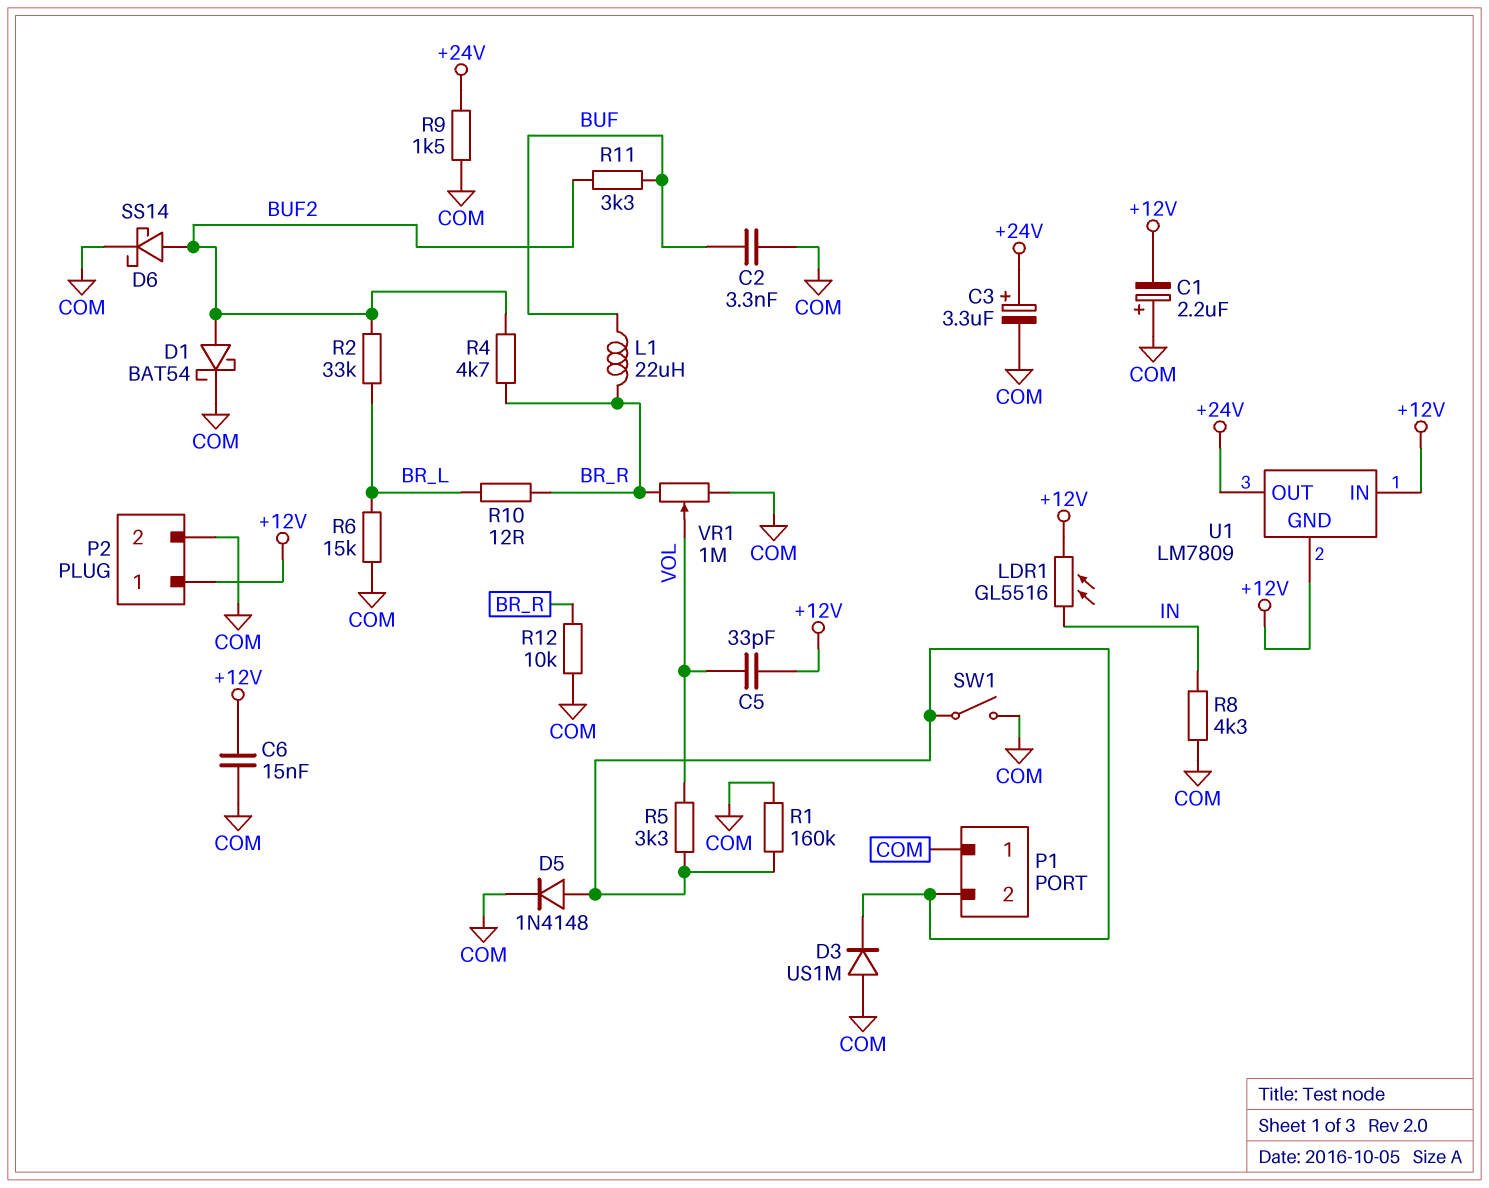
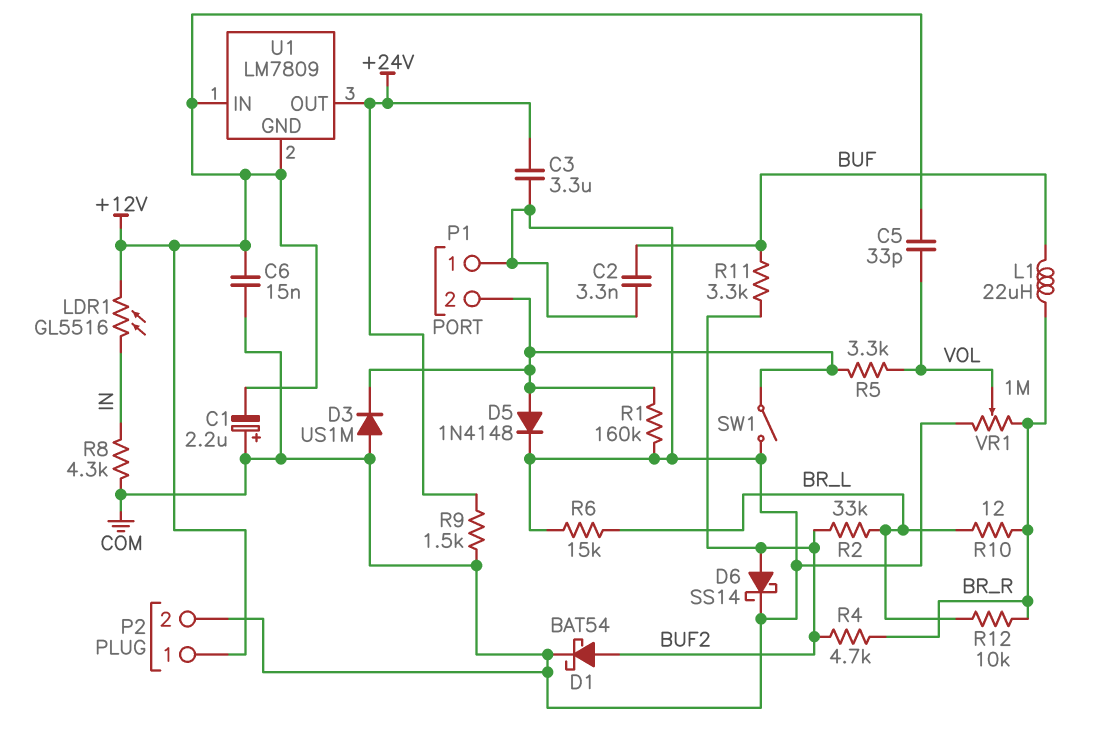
C3: 3.3uF (plus +24V, minus COM) -> 3.3uF (+24V, COM)
R12: 10k (BR_R, COM) -> 10k (BR_L, BR_R)

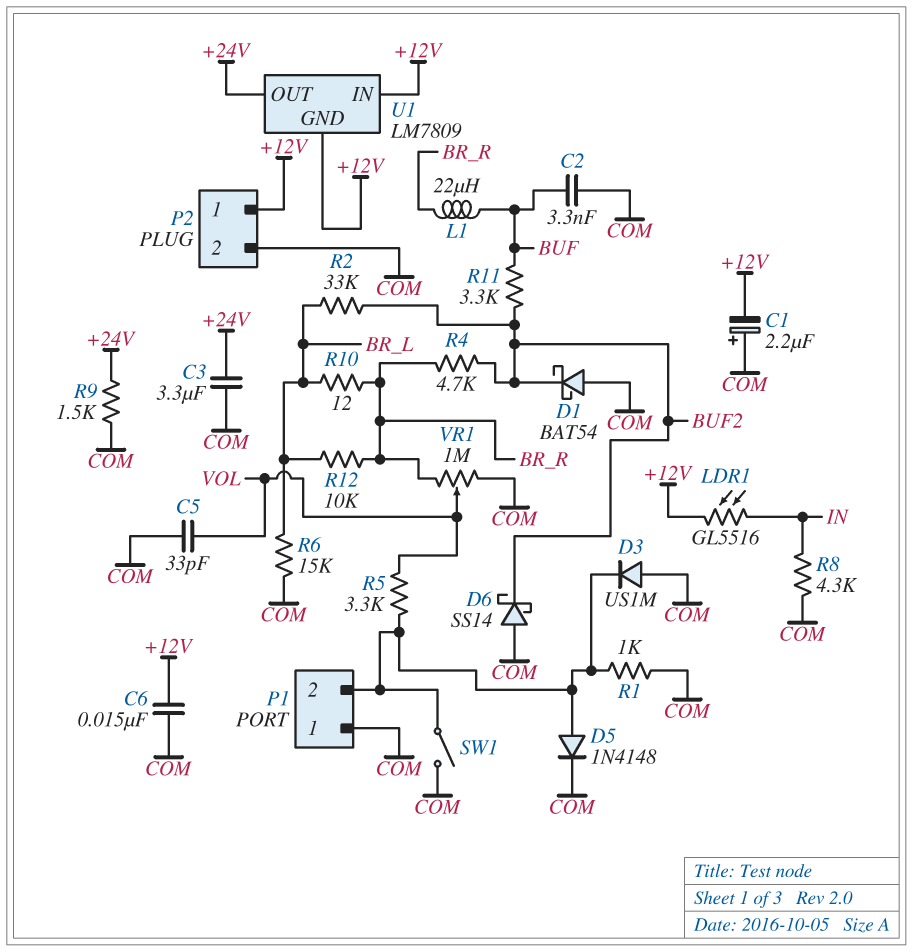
C5: 33pF (+12V, VOL) -> 33pF (COM, VOL)
D1: schottky BAT54 (A BUF2, K COM) -> schottky BAT54 (A COM, K BUF2)
D6: schottky SS14 (A BUF2, K COM) -> schottky SS14 (A COM, K BUF2)
R1: 160k (COM, P1/2) -> 1k (COM, P1/2)

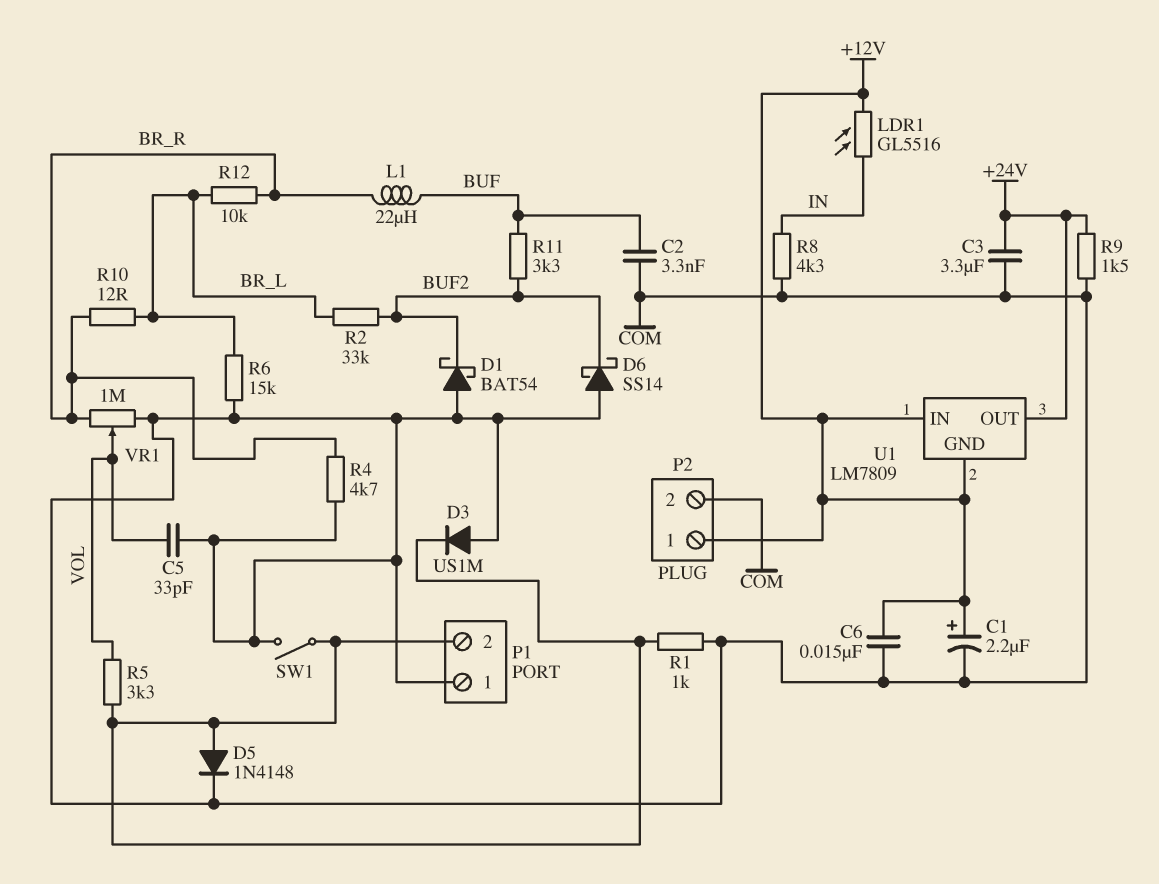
C1: 2.2uF (plus COM, minus +12V) -> 2.2uF (plus +12V, minus COM)
R4: 4.7k (BR_R, BUF2) -> 4.7k (BR_R, COM)

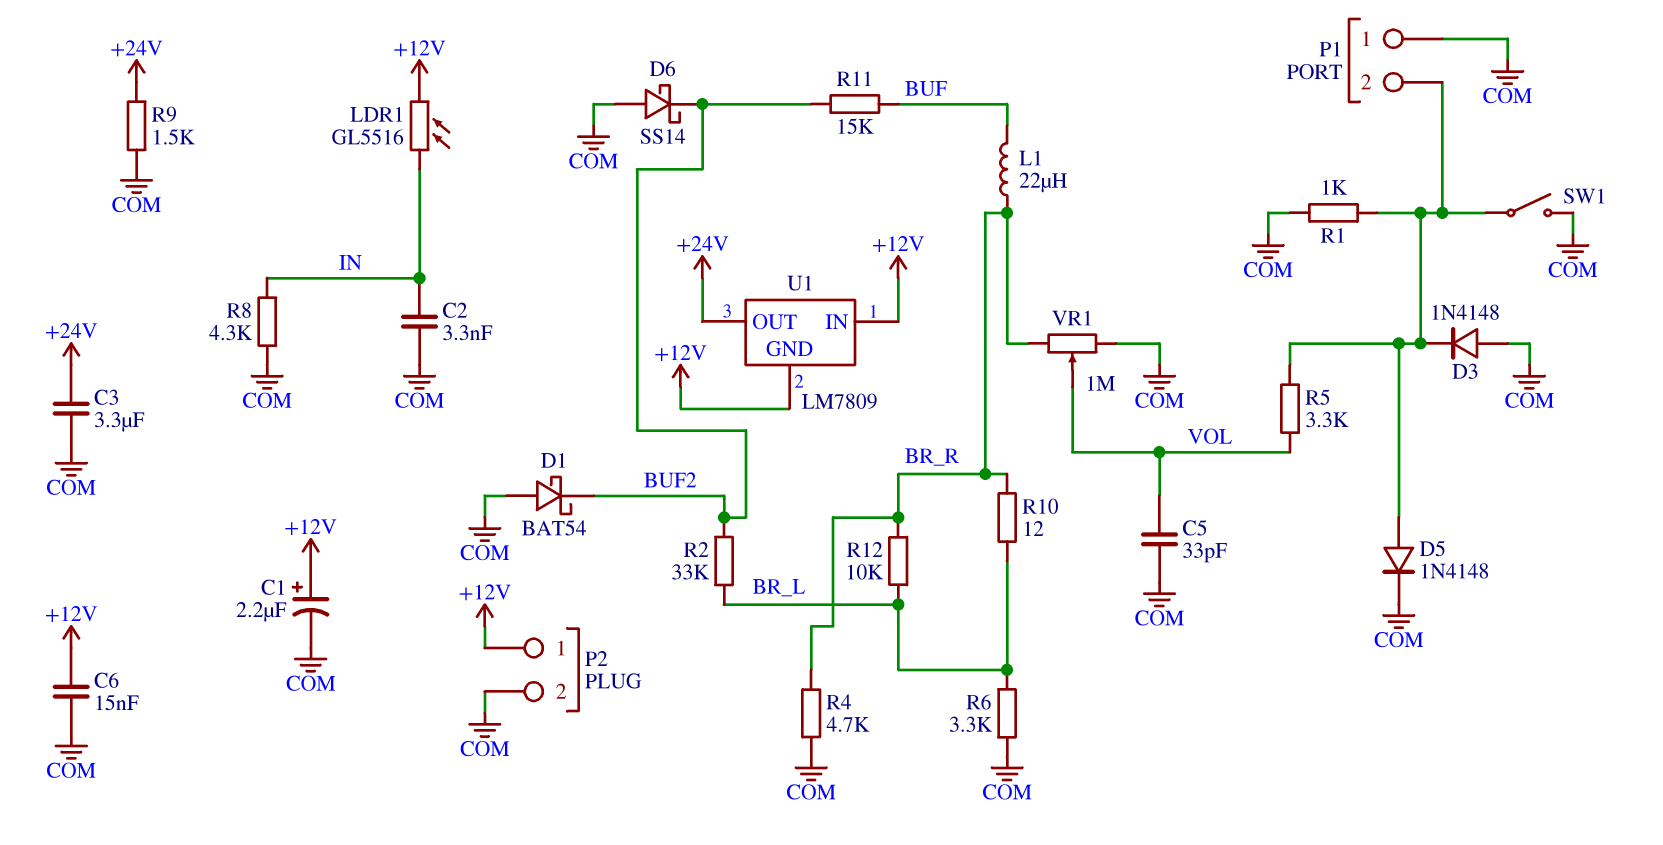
C2: 3.3nF (BUF, COM) -> 3.3nF (COM, IN)
D3: diode US1M (A COM, K P1/2) -> diode 1N4148 (A COM, K P1/2)
R6: 15k (BR_L, COM) -> 3.3k (BR_L, COM)
R11: 3.3k (BUF, BUF2) -> 15k (BUF, BUF2)

